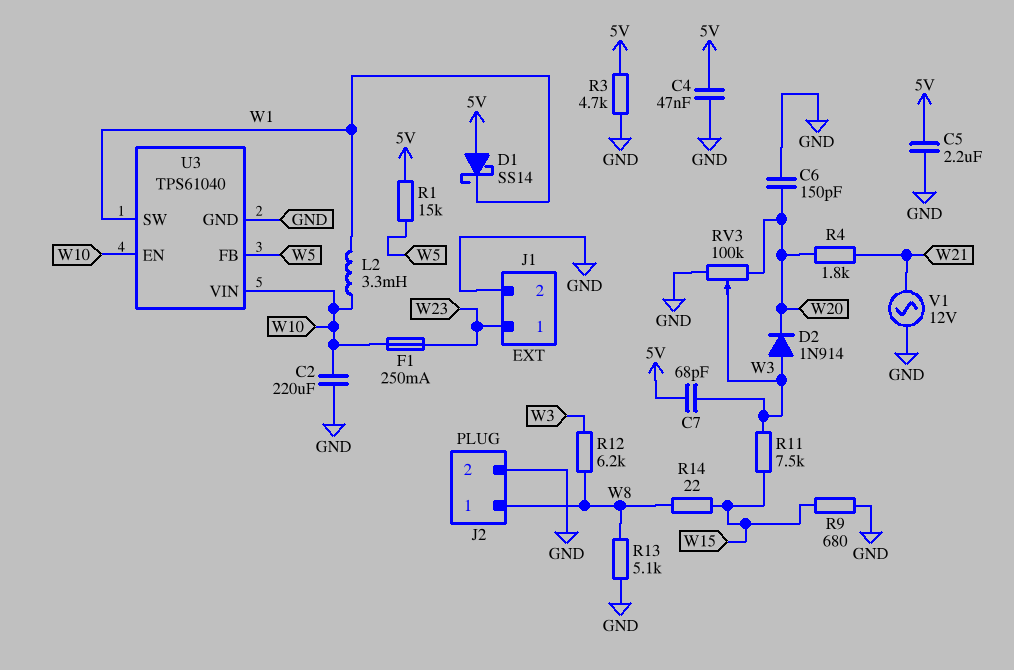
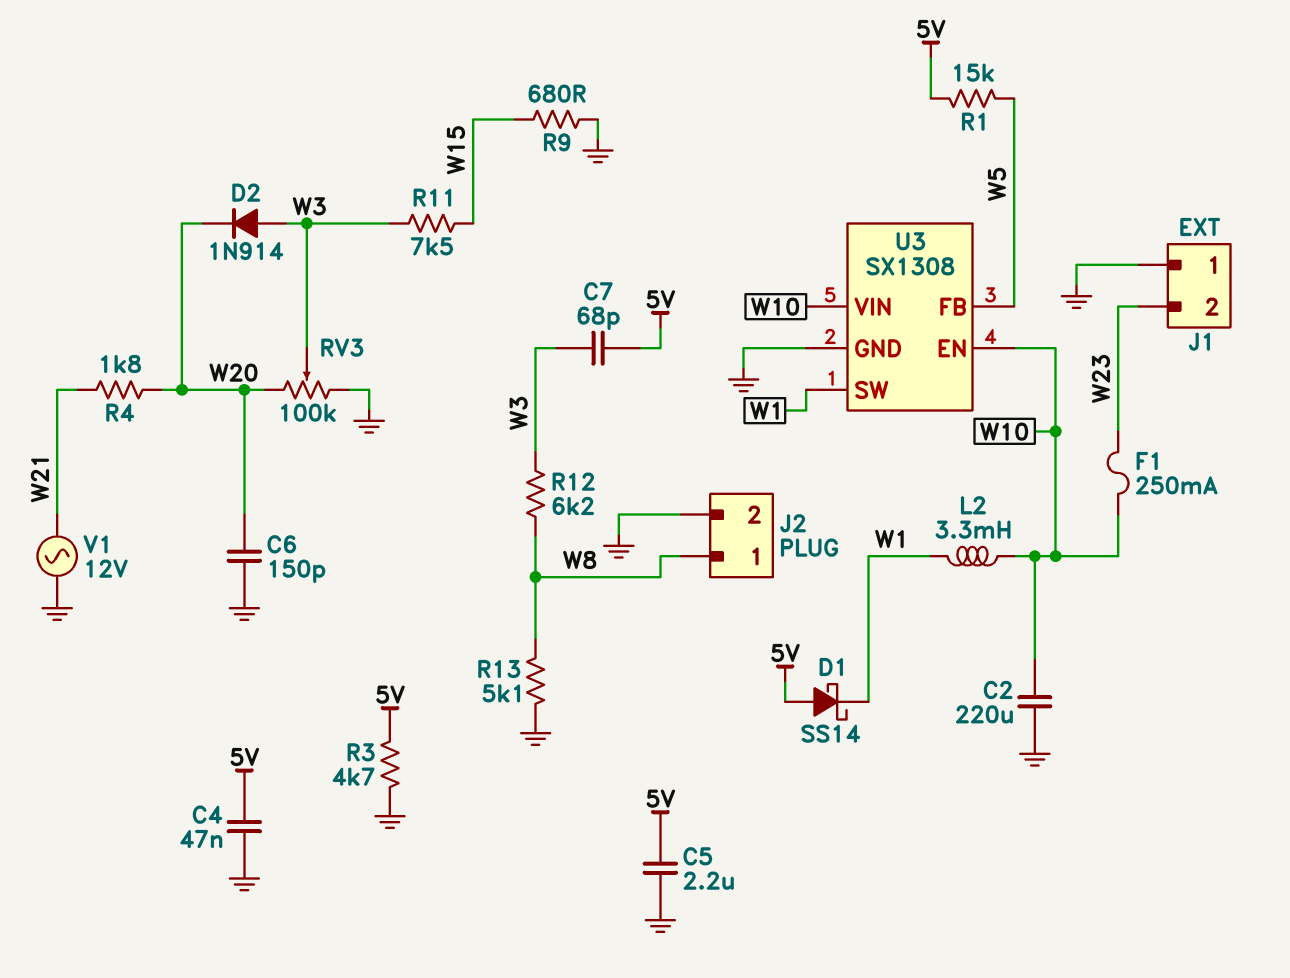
J1 pin 1: W23 -> GND
J1 pin 2: GND -> W23
R14: 22 (W8, W15) -> none
U3: TPS61040 -> SX1308

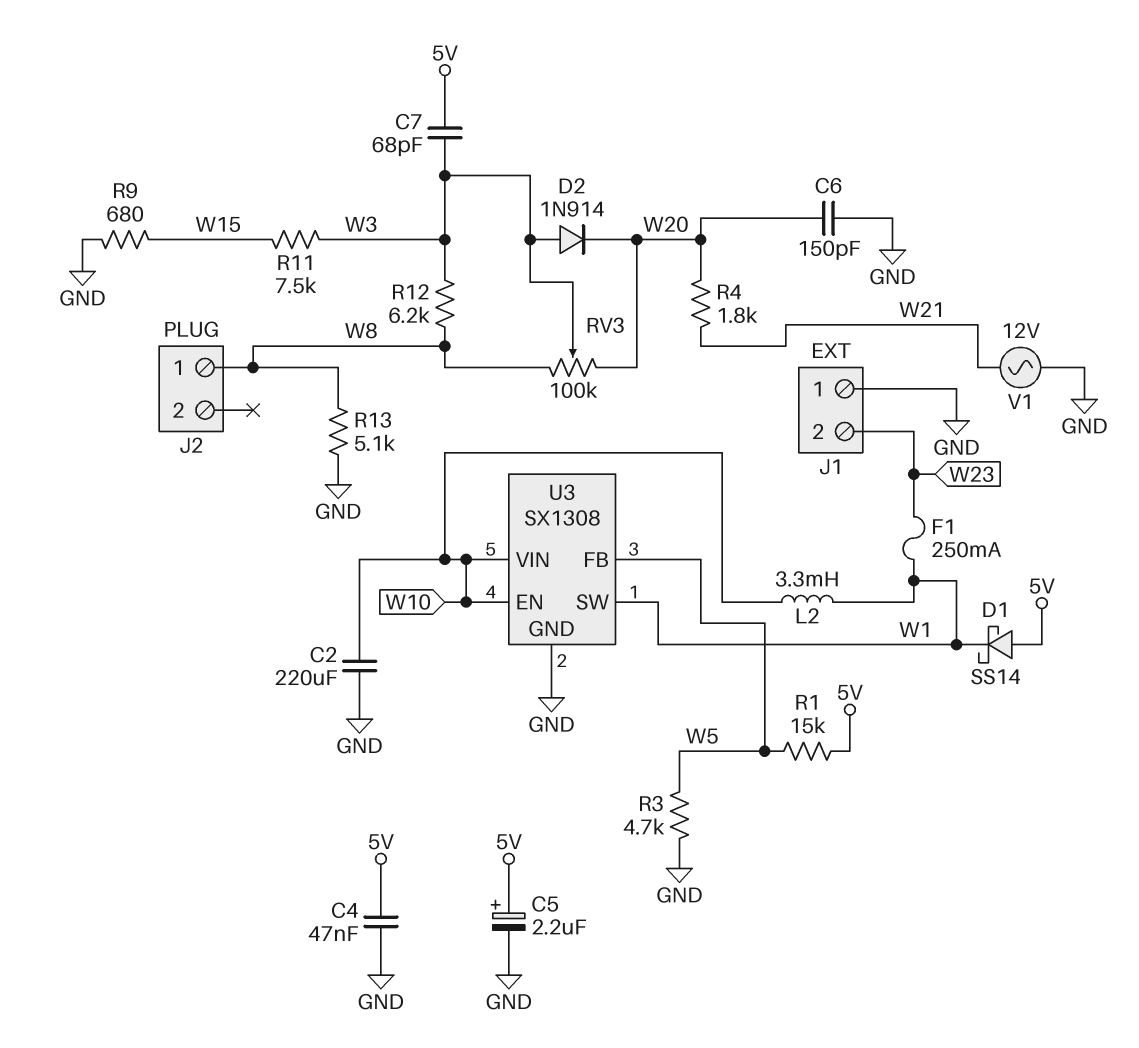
C5: 2.2uF (5V, GND) -> 2.2uF (plus 5V, minus GND)
F1: 250mA (W10, W23) -> 250mA (W1, W23)
J2 pin 2: GND -> none
R3: 4.7k (5V, GND) -> 4.7k (GND, W5)
RV3: 100k (GND, W20, wiper W3) -> 100k (W8, W20, wiper W3)

